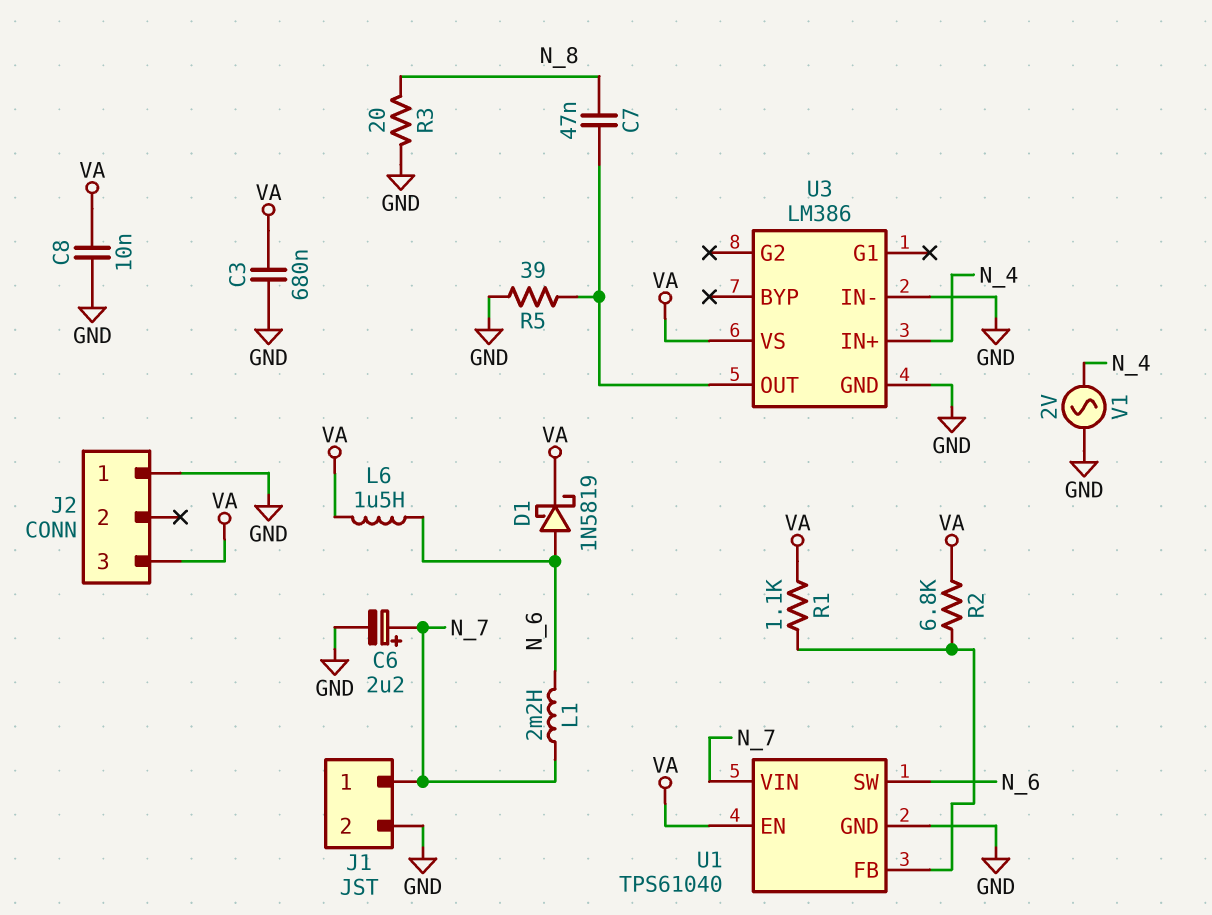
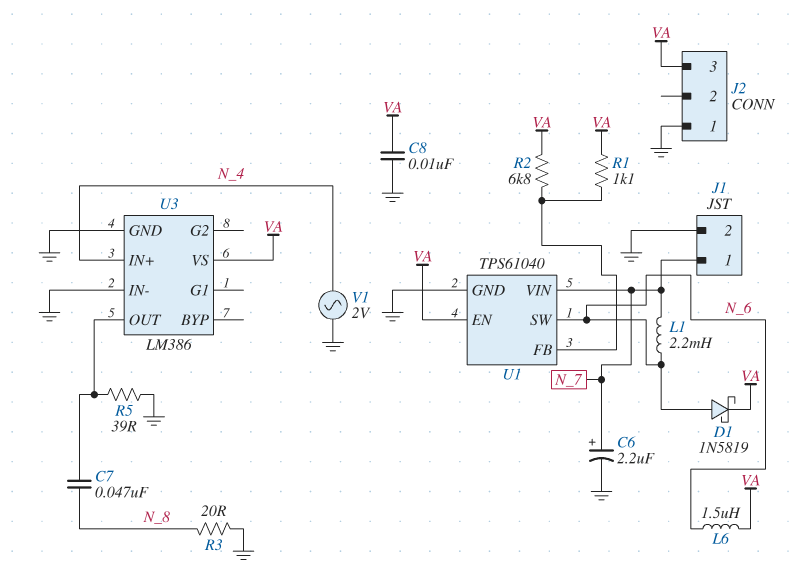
C3: 680nF (GND, VA) -> none

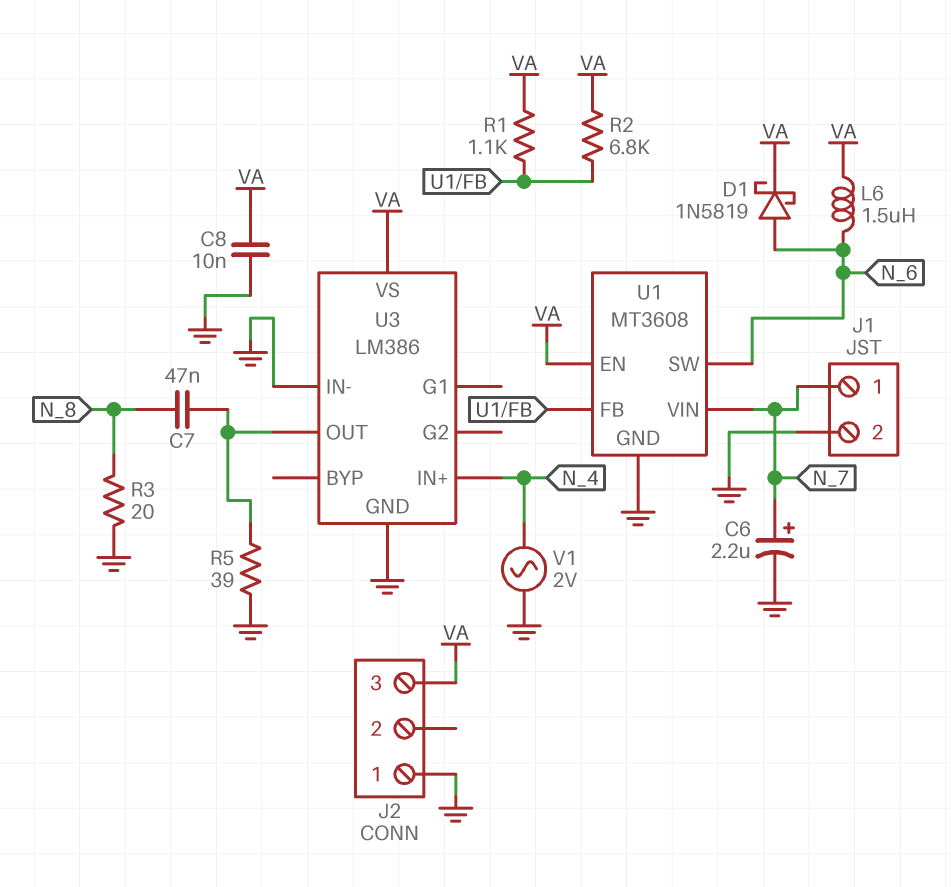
L1: 2.2mH (N_6, N_7) -> none
U1: TPS61040 -> MT3608

